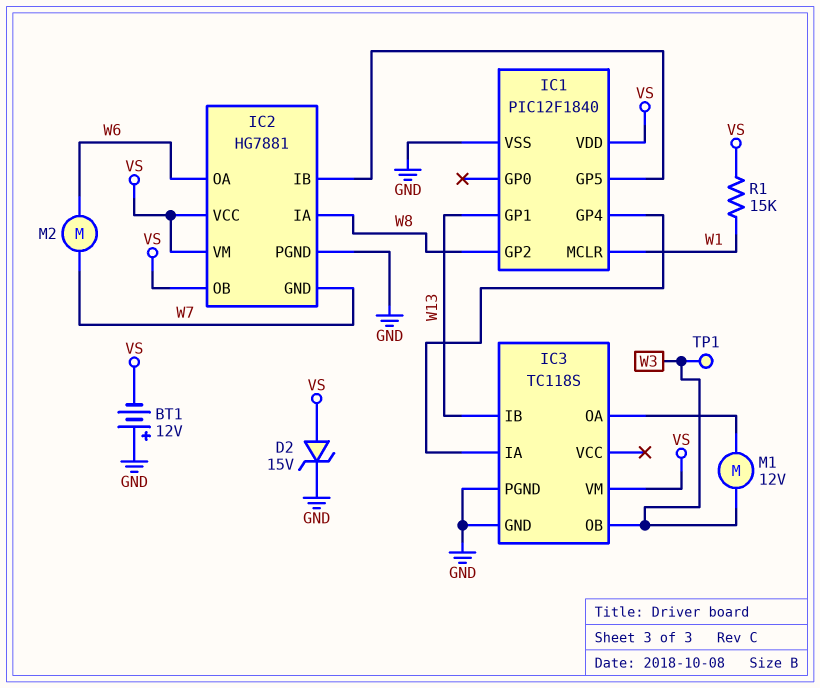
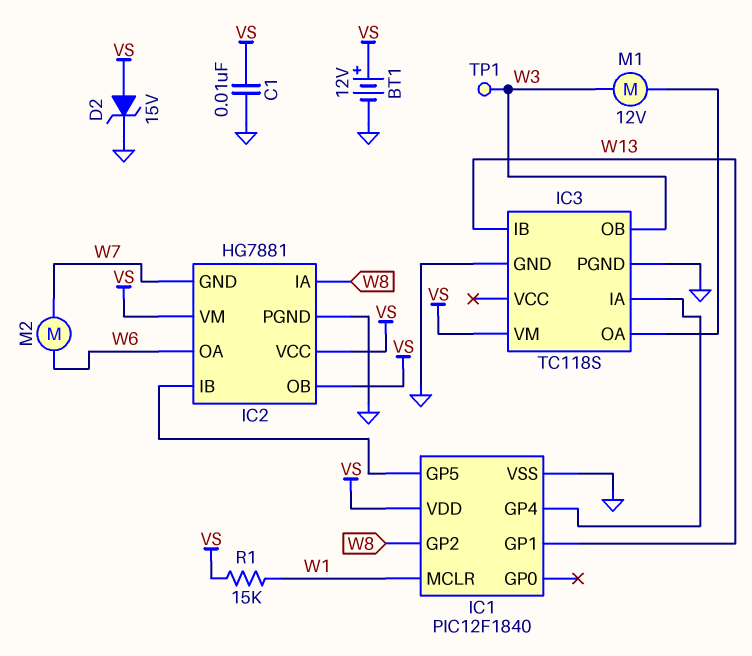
BT1: 12V (plus GND, minus VS) -> 12V (plus VS, minus GND)
C1: none -> 10nF (GND, VS)

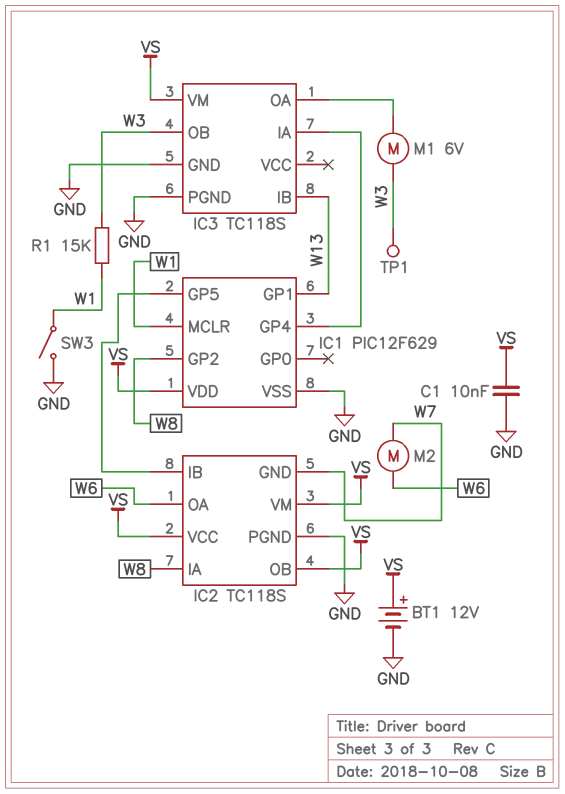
D2: zener 15V (A VS, K GND) -> none
IC1: PIC12F1840 -> PIC12F629
IC2: HG7881 -> TC118S
M1: motor 12V (IC3/OA, W3) -> motor 6V (IC3/OA, W3)
R1: 15k (VS, W1) -> 15k (W1, W3)
SW3: none -> switch (GND, W1)

